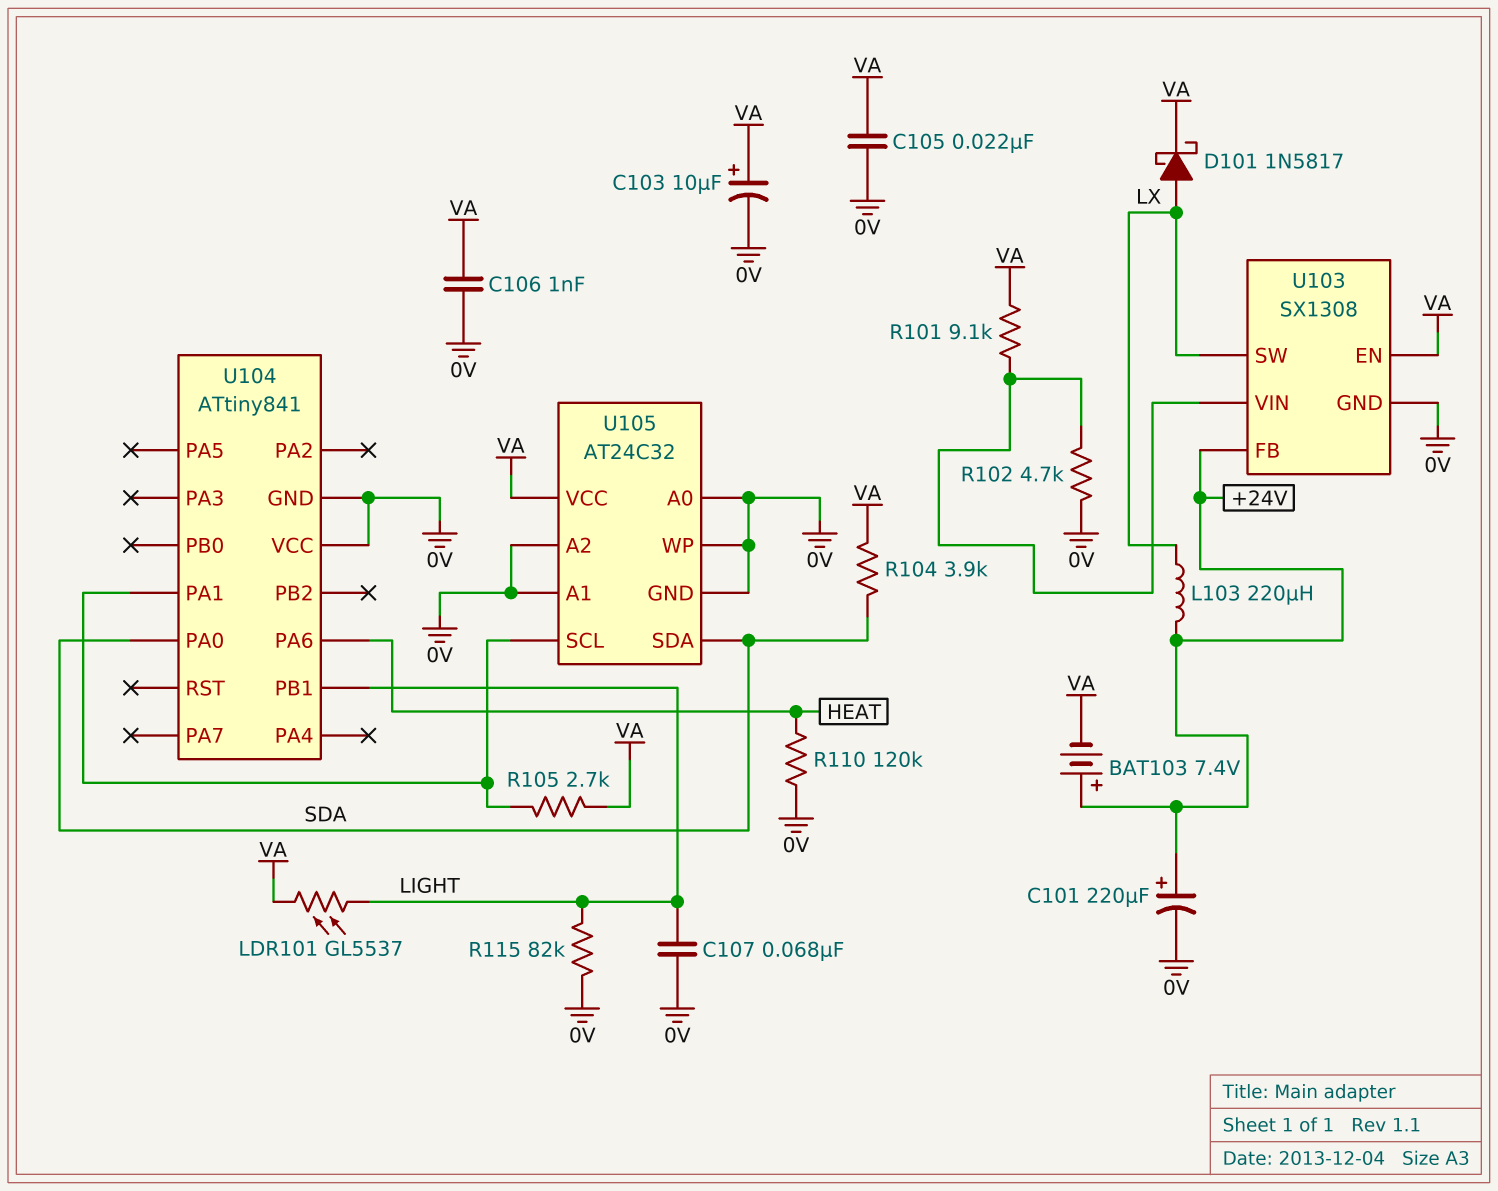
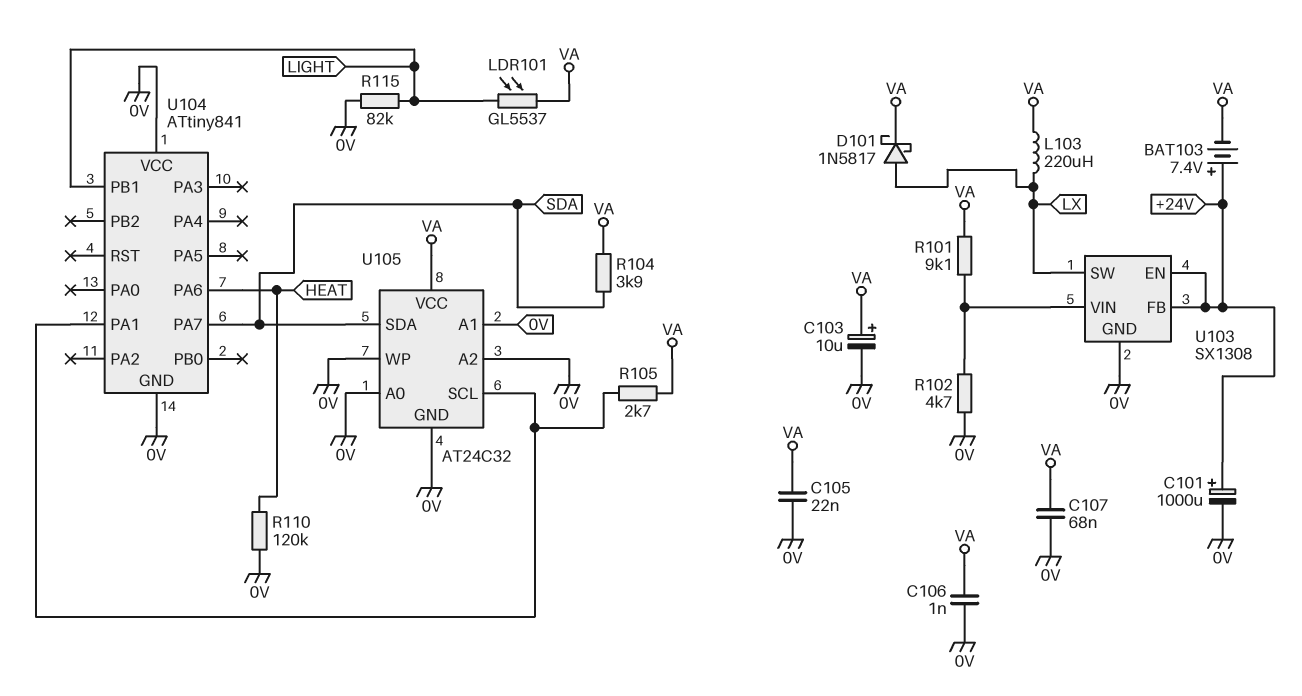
C101: 220uF (plus +24V, minus 0V) -> 1000uF (plus +24V, minus 0V)
C107: 68nF (0V, LIGHT) -> 68nF (0V, VA)
L103: 220uH (+24V, LX) -> 220uH (LX, VA)
U103 pin EN: VA -> +24V
U104 pin PA0: SDA -> none
U104 pin PA7: none -> SDA

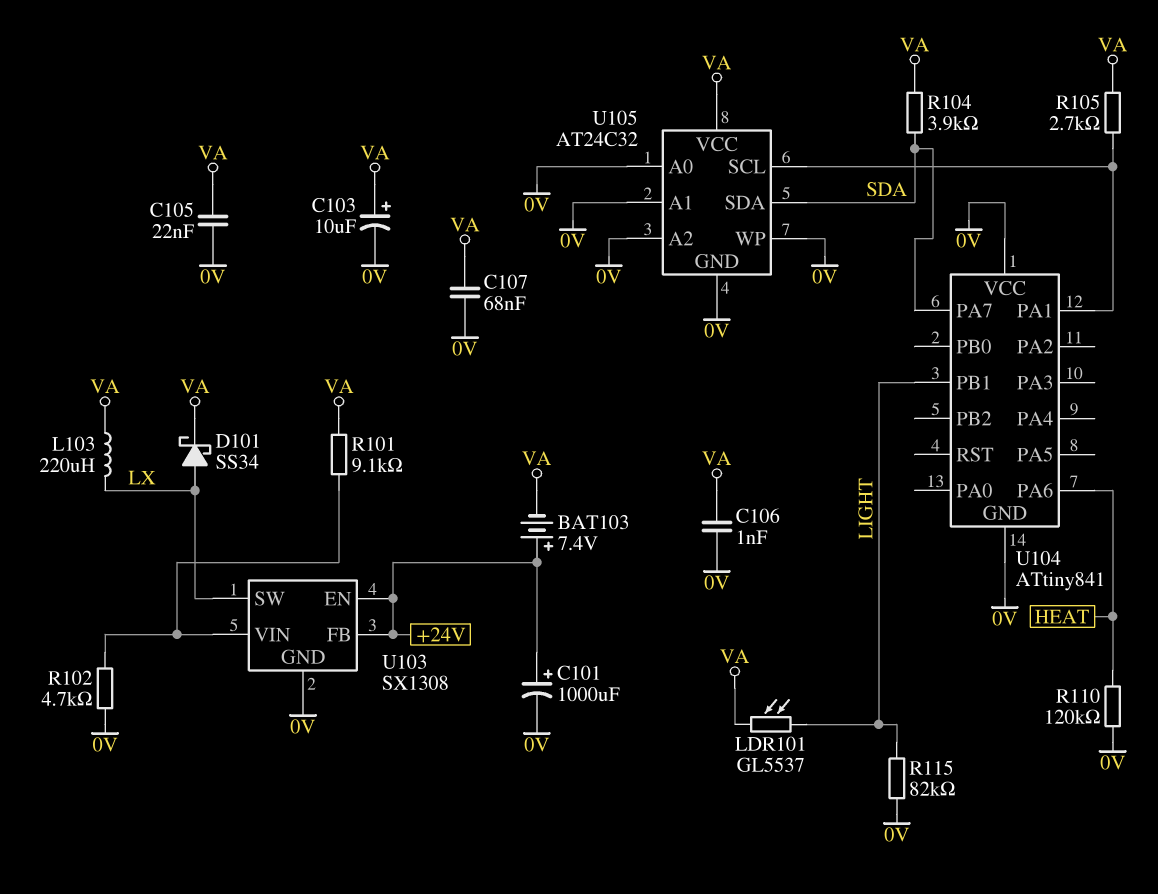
D101: schottky 1N5817 (A LX, K VA) -> schottky SS34 (A LX, K VA)

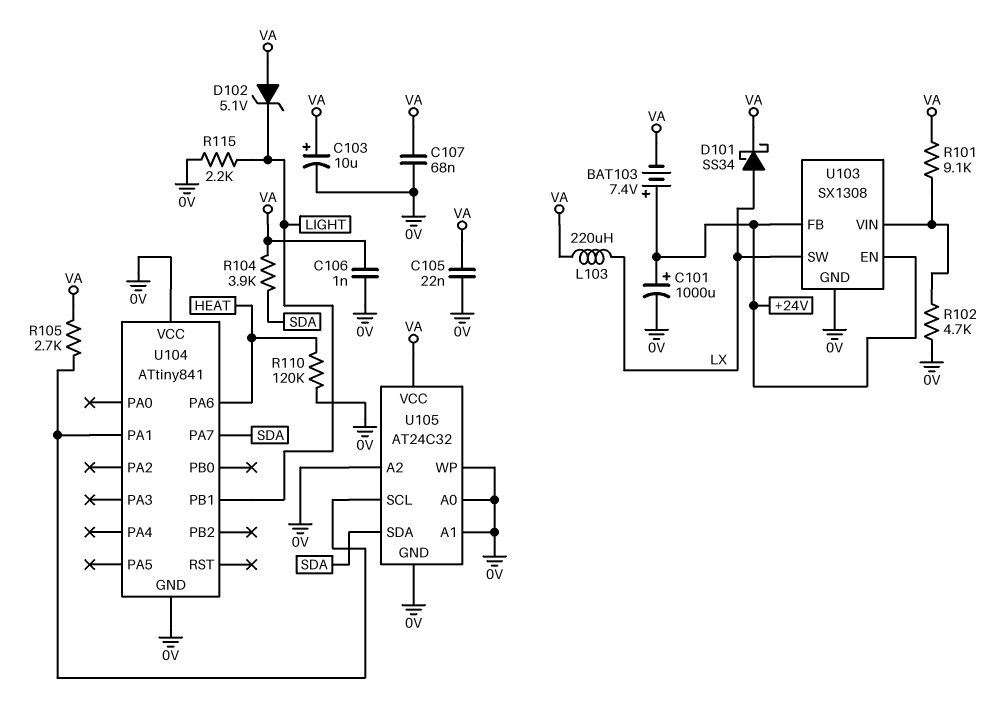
D102: none -> zener 5.1V (A VA, K LIGHT)
LDR101: GL5537 (LIGHT, VA) -> none
R115: 82k (0V, LIGHT) -> 2.2k (0V, LIGHT)

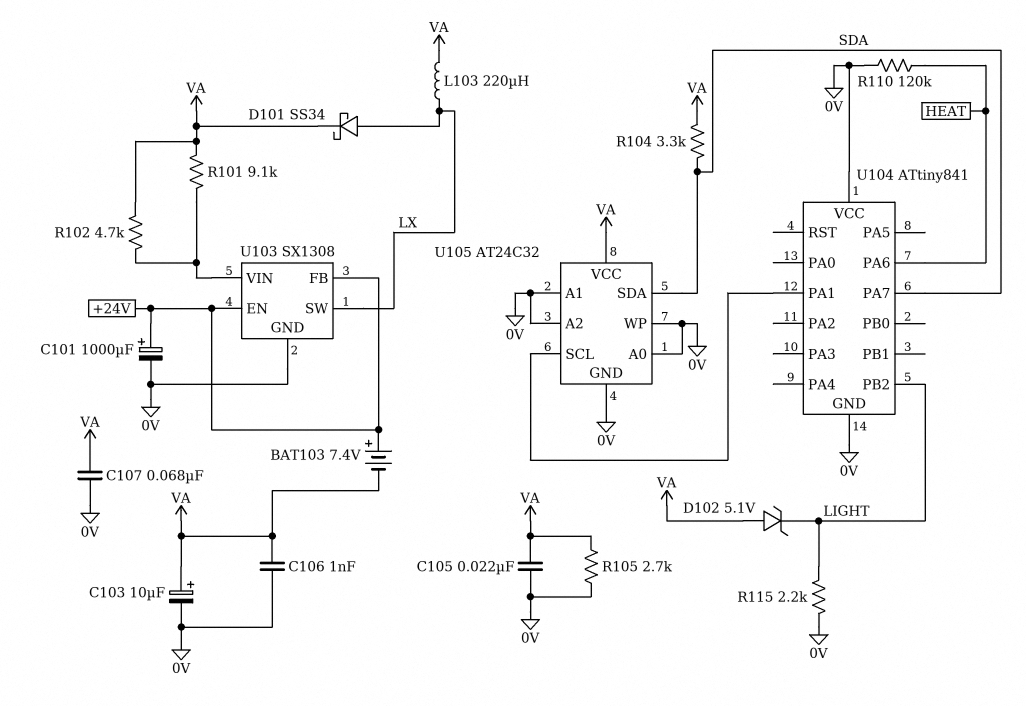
R102: 4.7k (0V, U103/VIN) -> 4.7k (U103/VIN, VA)
R104: 3.9k (SDA, VA) -> 3.3k (SDA, VA)
R105: 2.7k (U104/PA1, VA) -> 2.7k (0V, VA)
U104 pin PB1: LIGHT -> none
U104 pin PB2: none -> LIGHT

